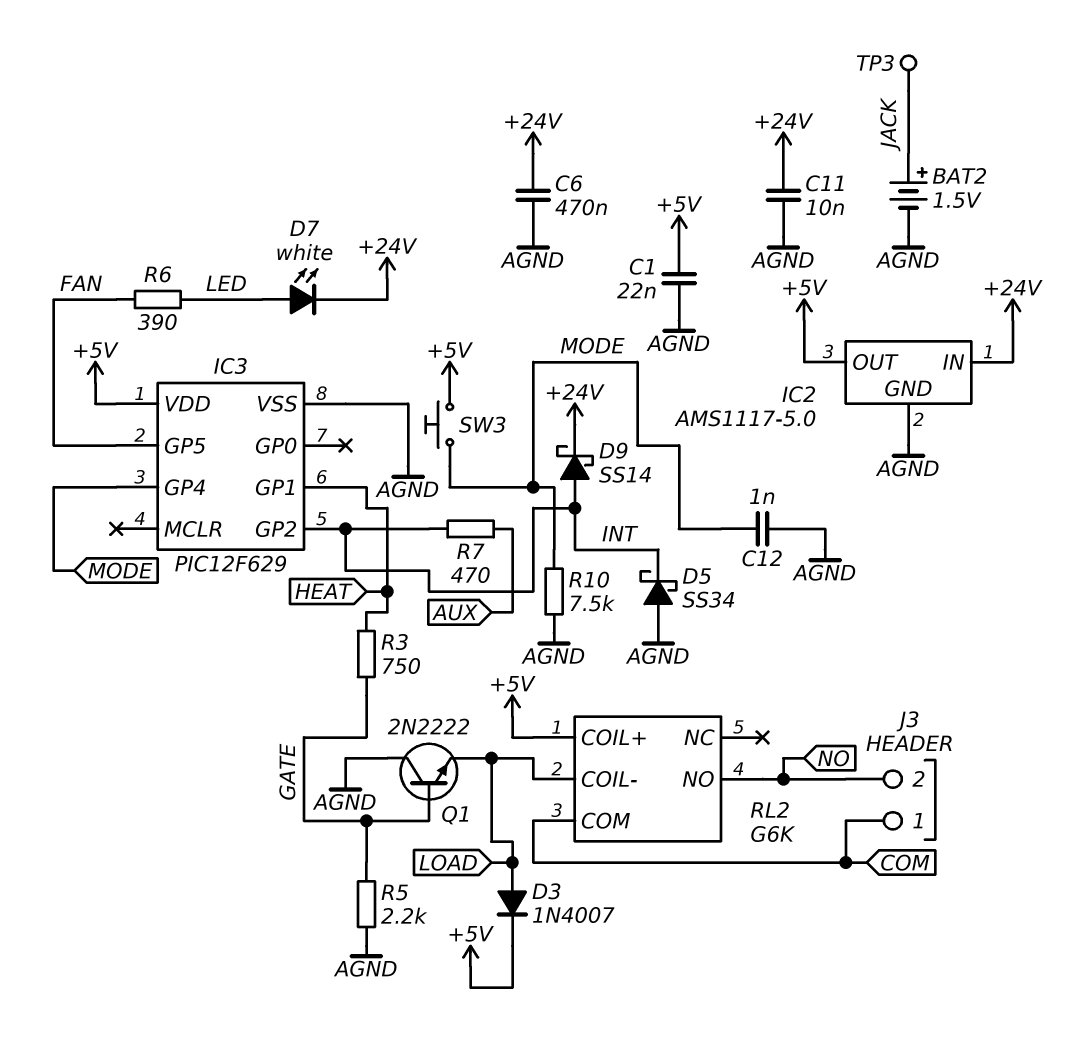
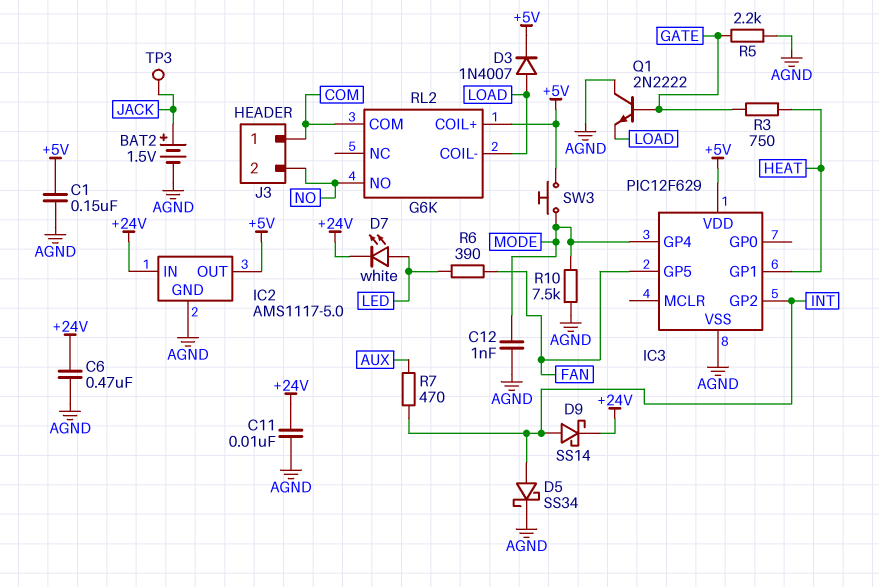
C1: 22nF (+5V, AGND) -> 150nF (+5V, AGND)
D5: schottky SS34 (A AGND, K INT) -> schottky SS34 (A INT, K AGND)

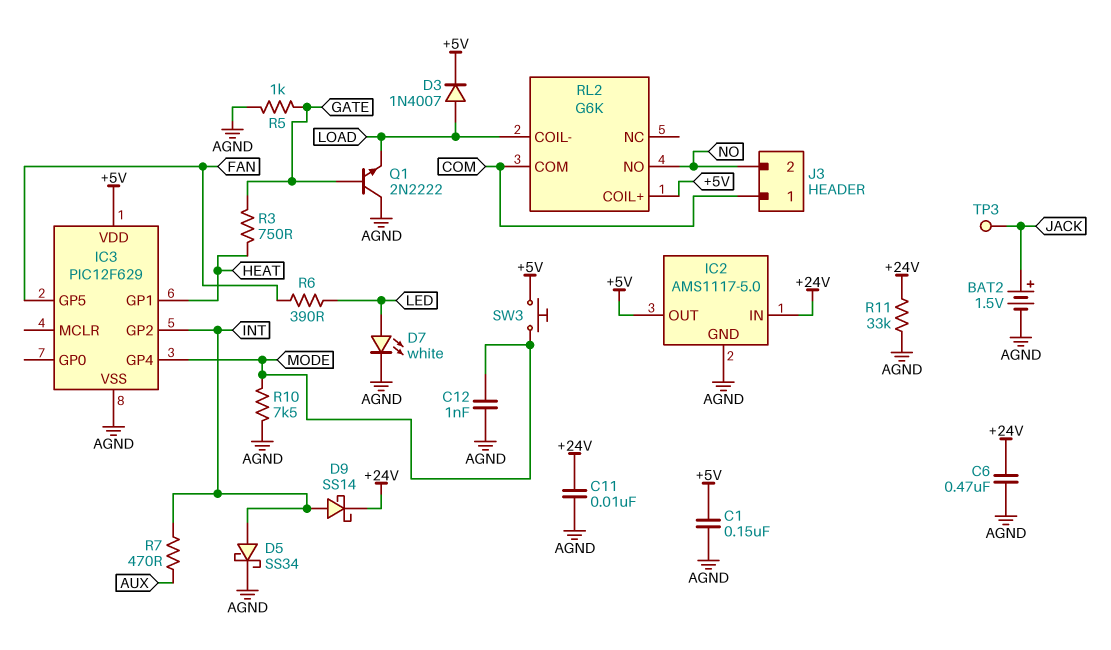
D7: LED white (A LED, K +24V) -> LED white (A LED, K AGND)
R5: 2.2k (AGND, GATE) -> 1k (AGND, GATE)
R11: none -> 33k (+24V, AGND)

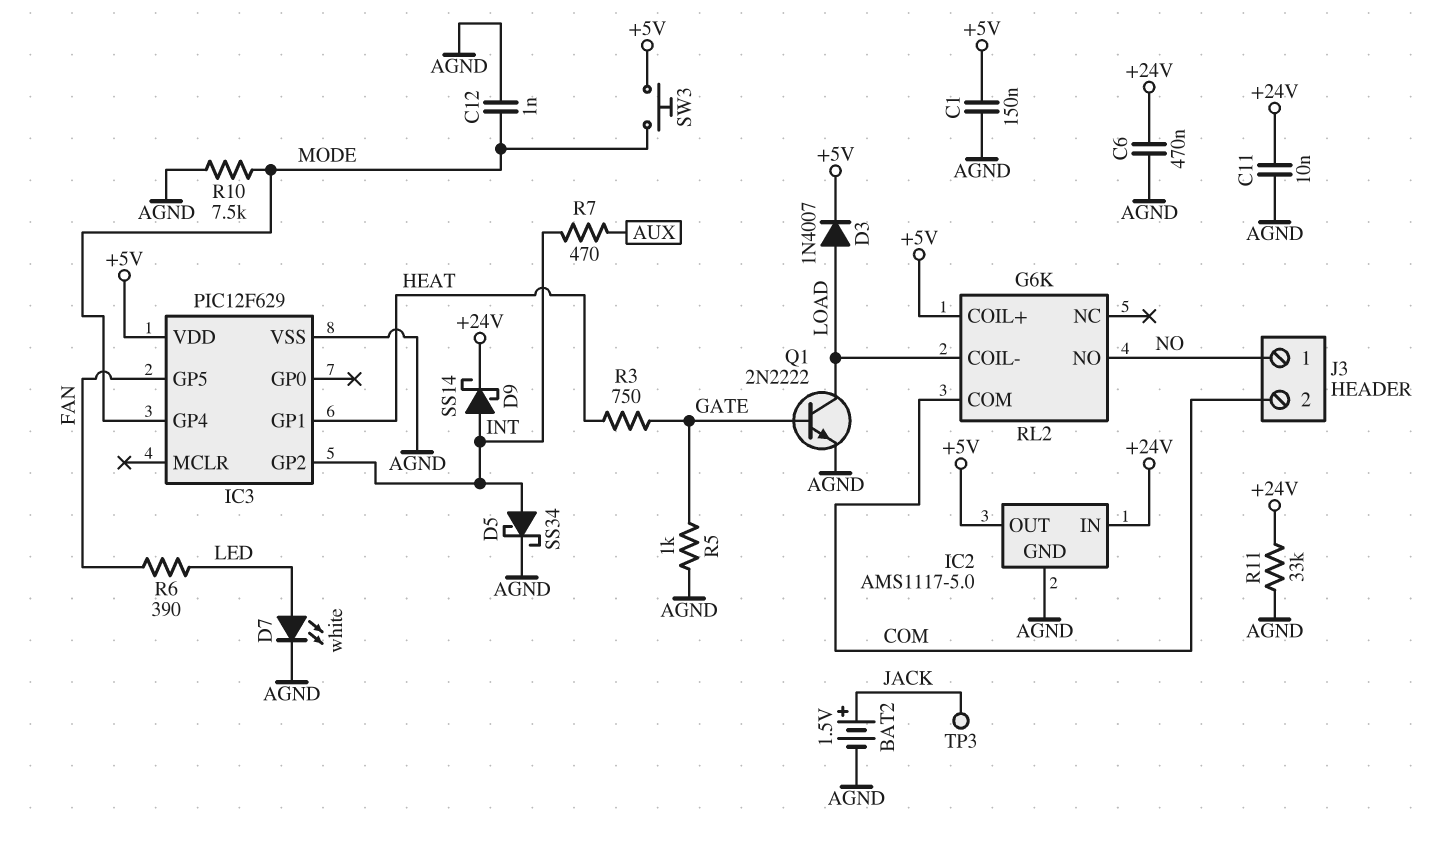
J3 pin 1: COM -> NO
J3 pin 2: NO -> COM
Q1: NPN 2N2222 (B GATE, C AGND, E LOAD) -> NPN 2N2222 (B GATE, C LOAD, E AGND)

